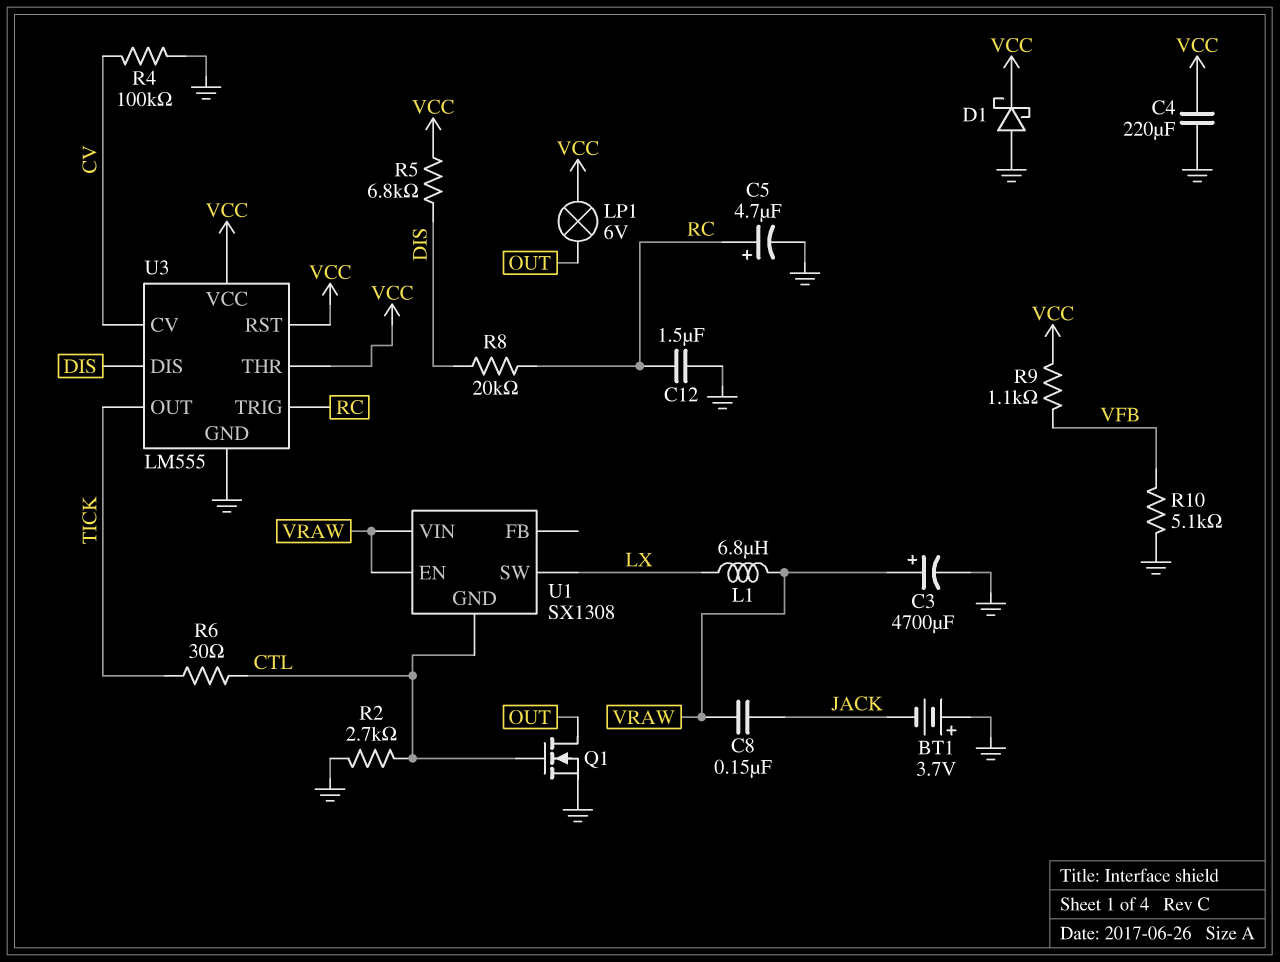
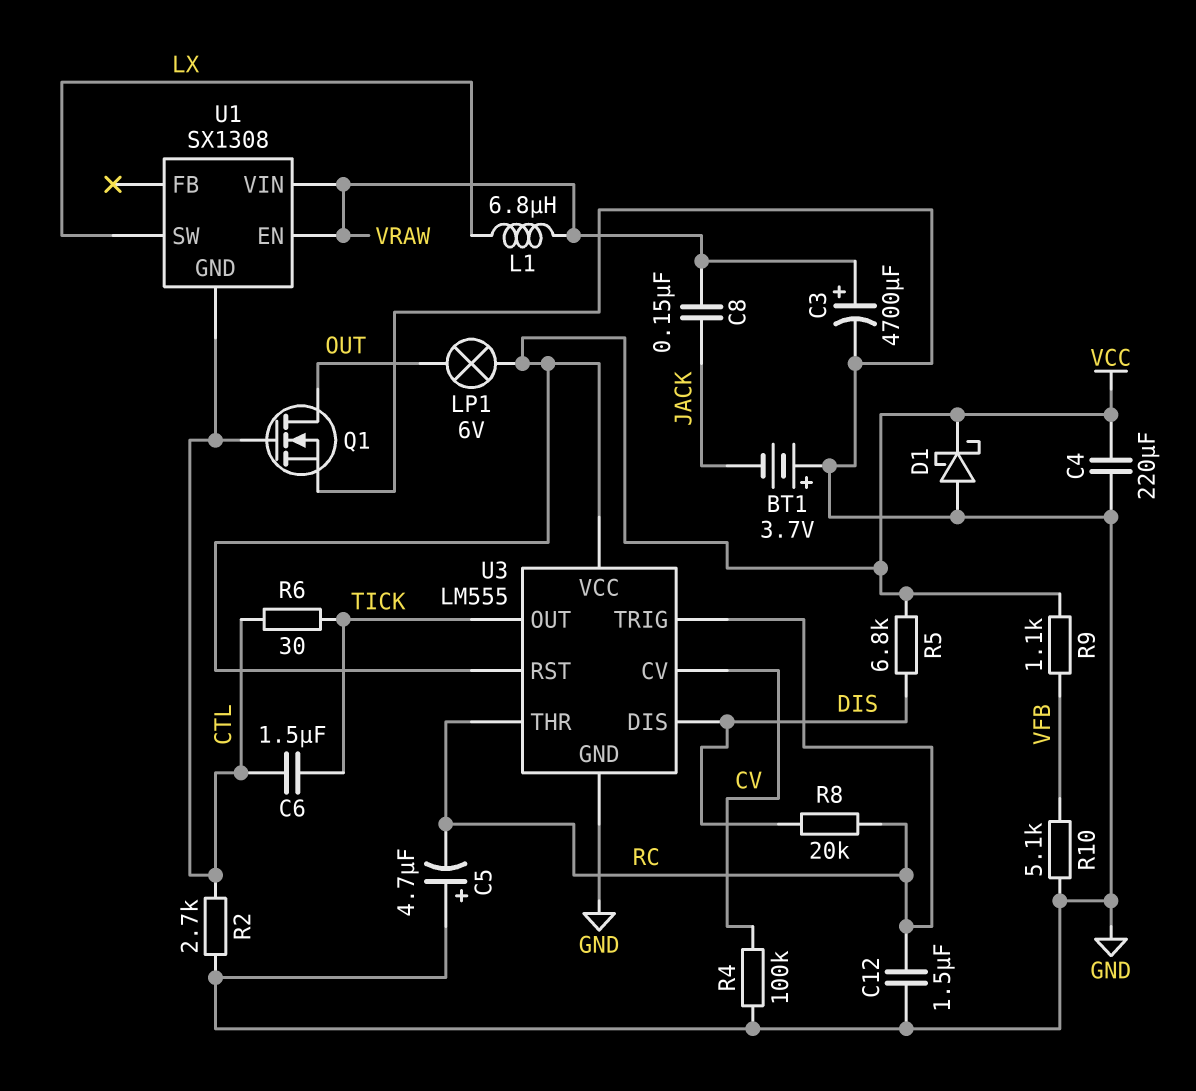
C5: 4.7uF (plus RC, minus GND) -> 4.7uF (plus GND, minus RC)
C6: none -> 1.5uF (CTL, TICK)
U3 pin THR: VCC -> RC

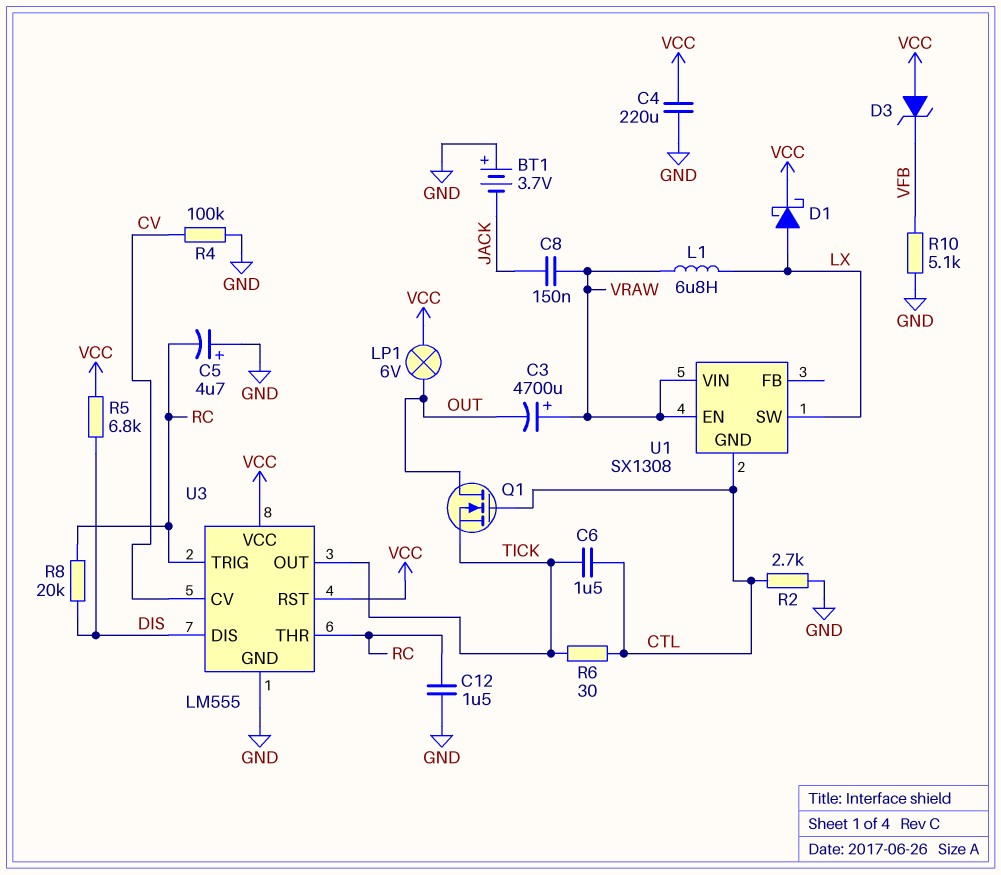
C3: 4700uF (plus VRAW, minus GND) -> 4700uF (plus VRAW, minus OUT)
D1: schottky (A GND, K VCC) -> schottky (A LX, K VCC)
D3: none -> zener (A VCC, K VFB)
Q1: NMOS (G CTL, D OUT, S GND) -> NMOS (G CTL, D OUT, S TICK)
R9: 1.1k (VCC, VFB) -> none

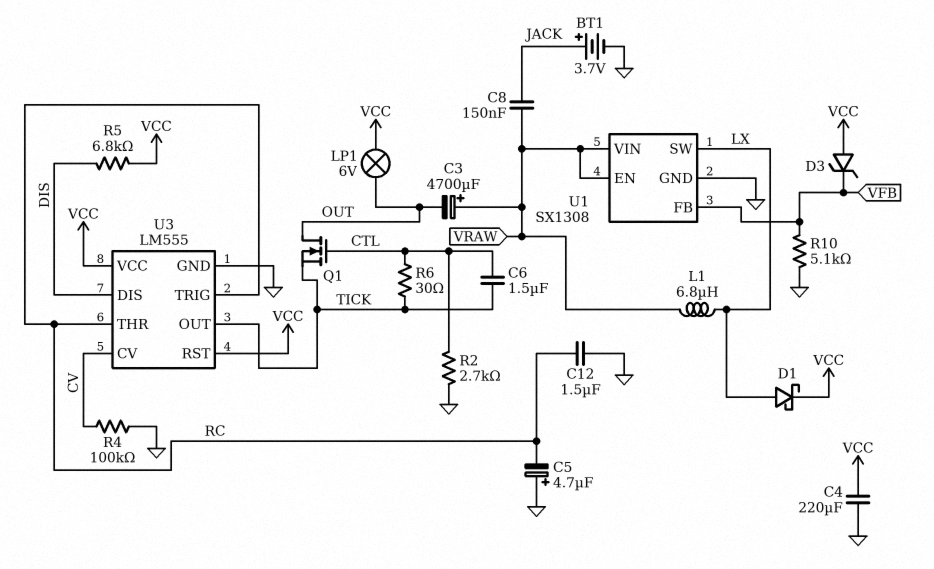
BT1: 3.7V (plus GND, minus JACK) -> 3.7V (plus JACK, minus GND)
R8: 20k (DIS, RC) -> none
U1 pin FB: none -> VFB
U1 pin GND: CTL -> GND

